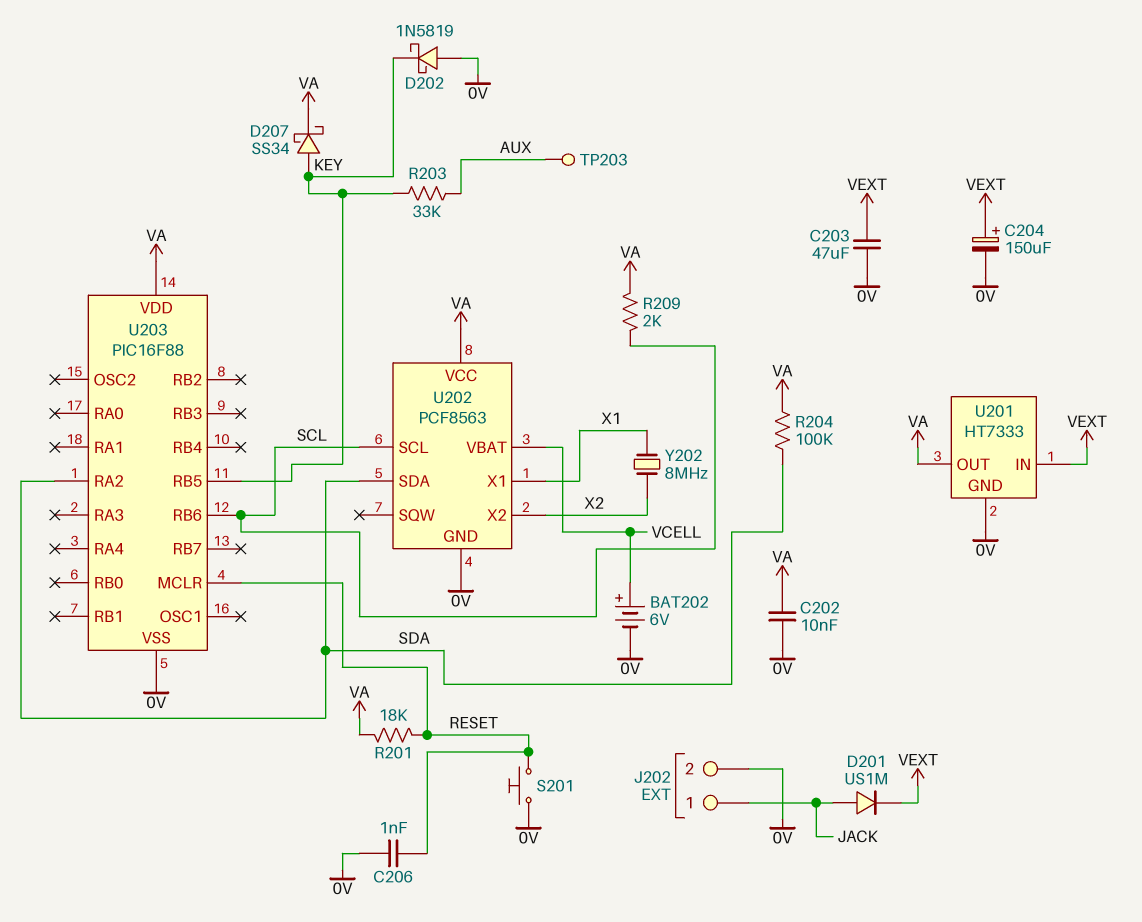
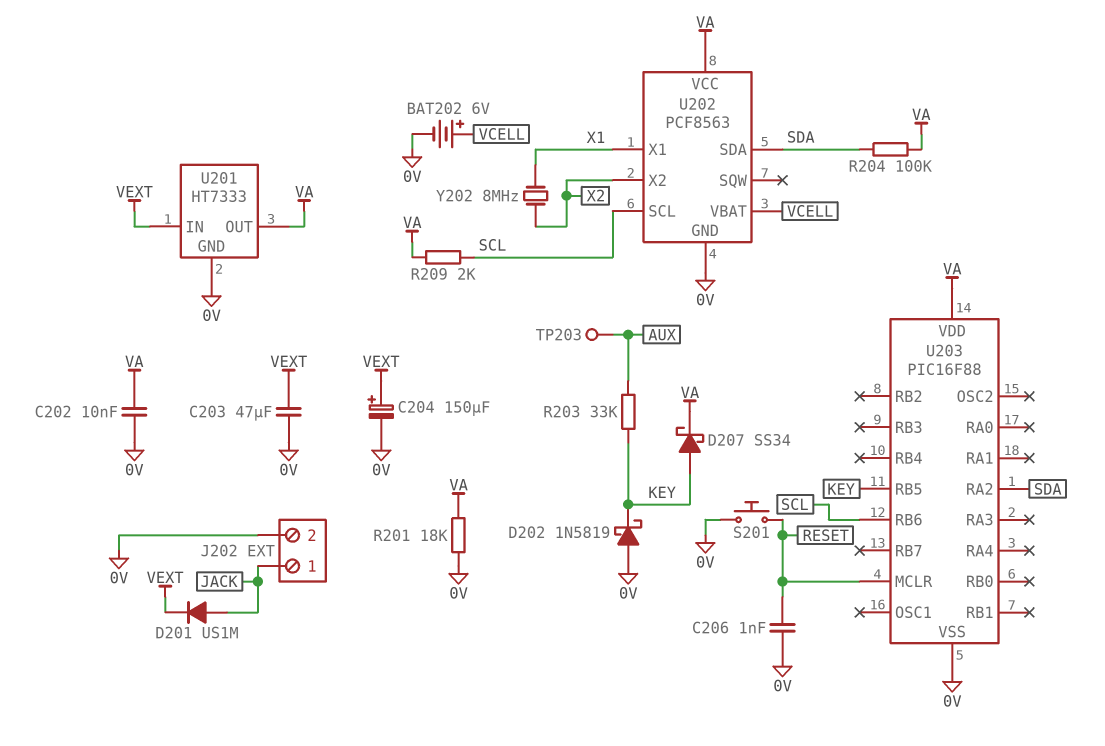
R201: 18k (RESET, VA) -> 18k (0V, VA)

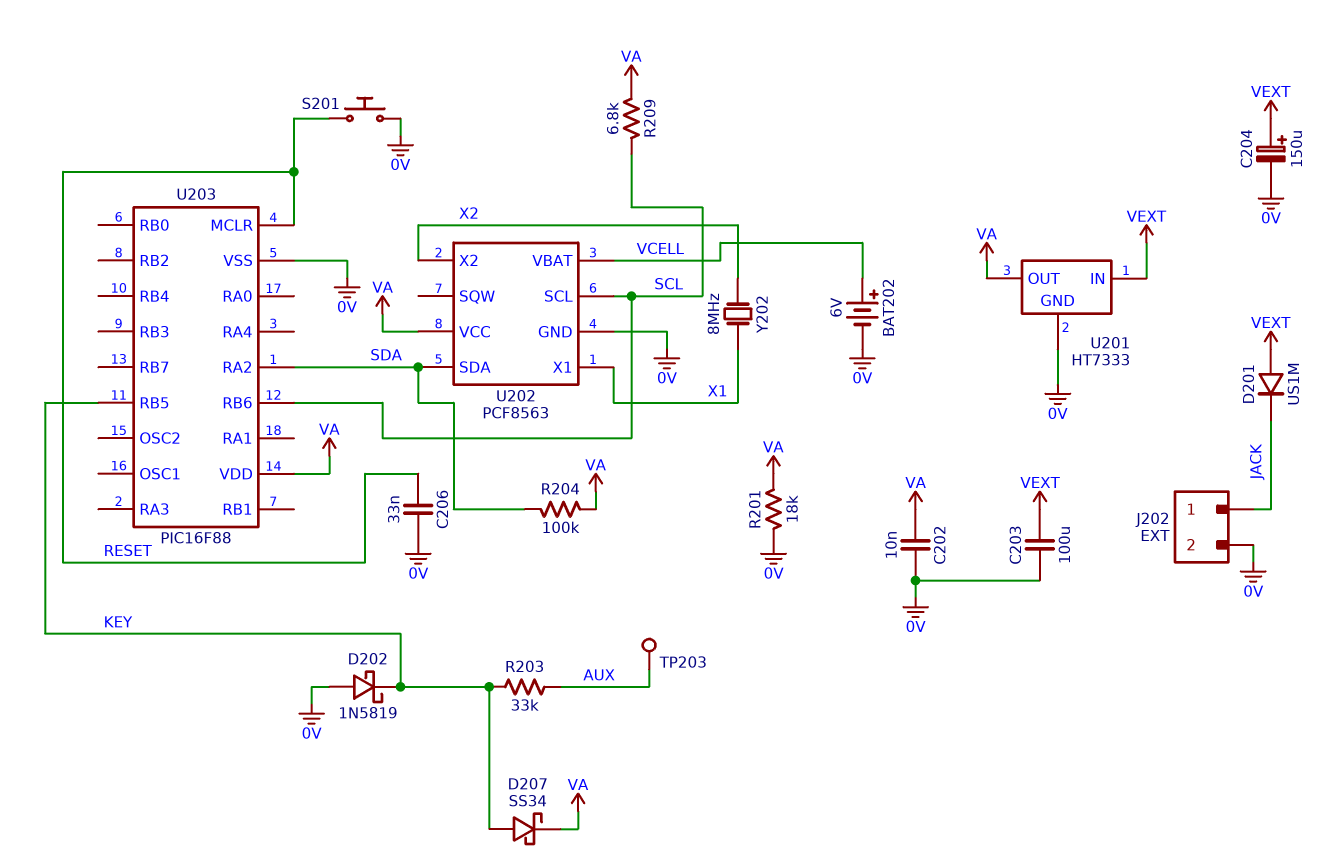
C203: 47uF (0V, VEXT) -> 100uF (0V, VEXT)
C206: 1nF (0V, RESET) -> 33nF (0V, RESET)
D201: diode US1M (A JACK, K VEXT) -> diode US1M (A VEXT, K JACK)
R209: 2k (SCL, VA) -> 6.8k (SCL, VA)

